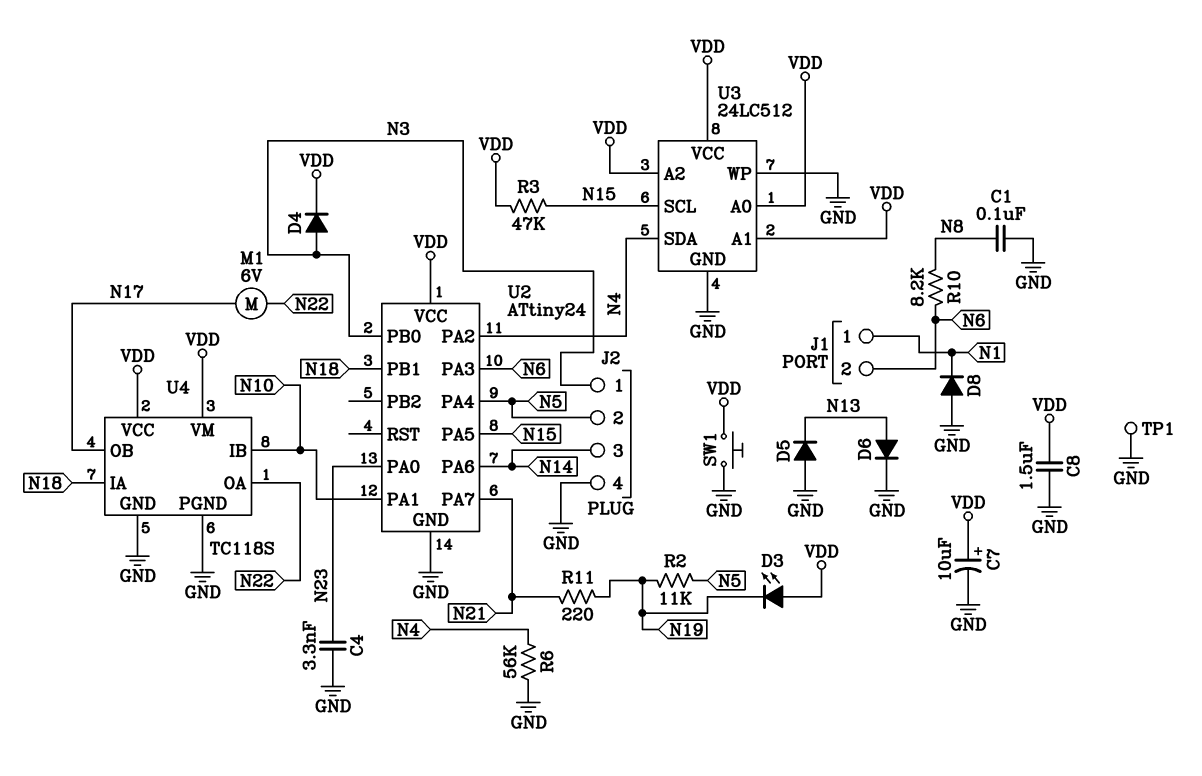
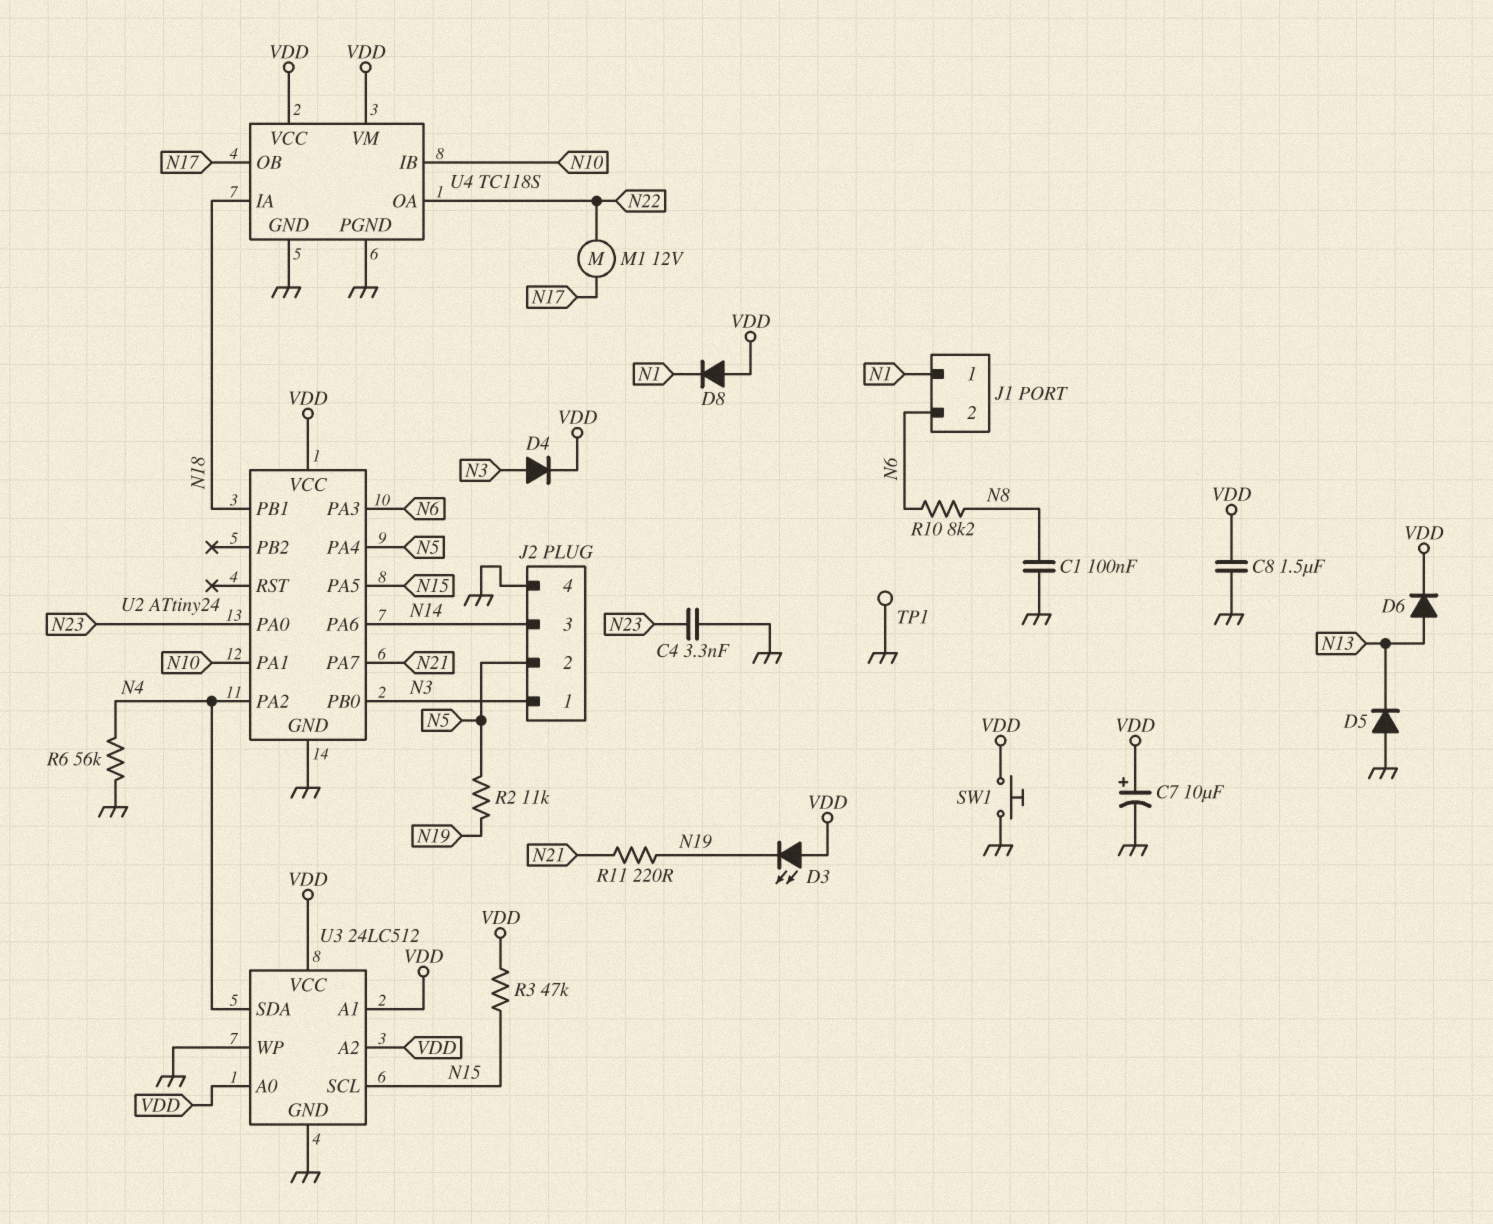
D6: diode (A N13, K GND) -> diode (A N13, K VDD)
D8: diode (A GND, K N1) -> diode (A VDD, K N1)
M1: motor 6V (N17, N22) -> motor 12V (N17, N22)

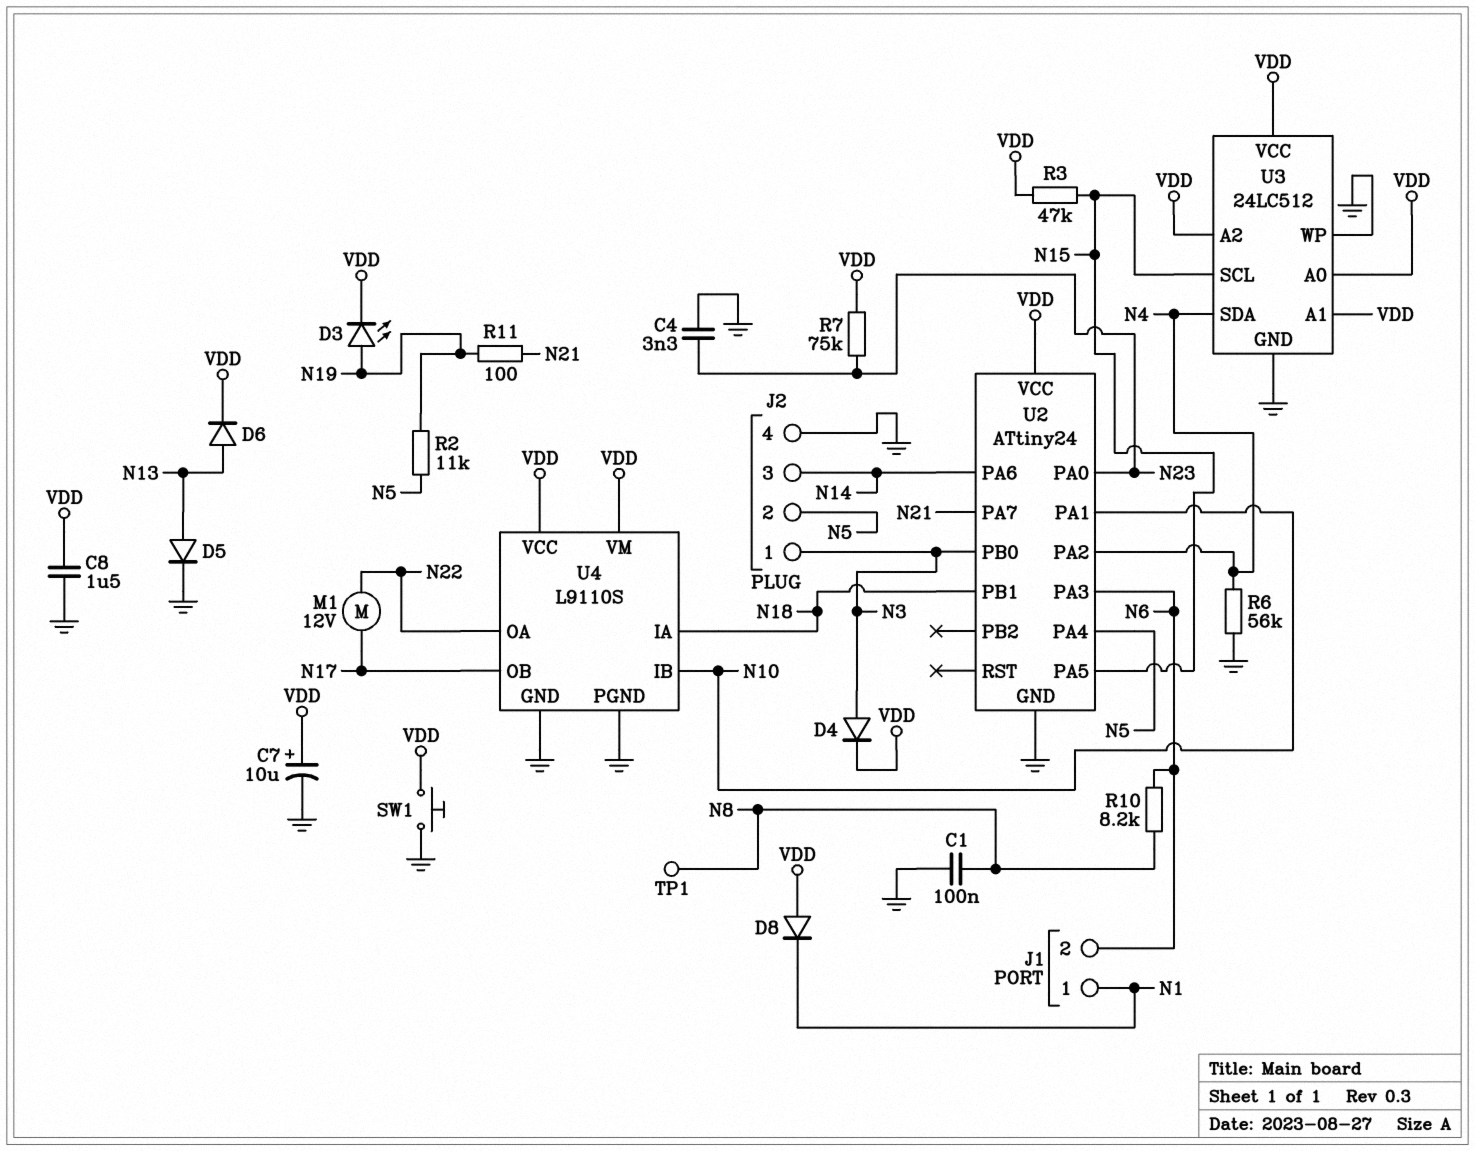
D3: LED (A VDD, K N19) -> LED (A N19, K VDD)
D5: diode (A GND, K N13) -> diode (A N13, K GND)
R7: none -> 75k (N23, VDD)
R11: 220 (N19, N21) -> 100 (N19, N21)
TP1: test point (GND) -> test point (N8)
U4: TC118S -> L9110S

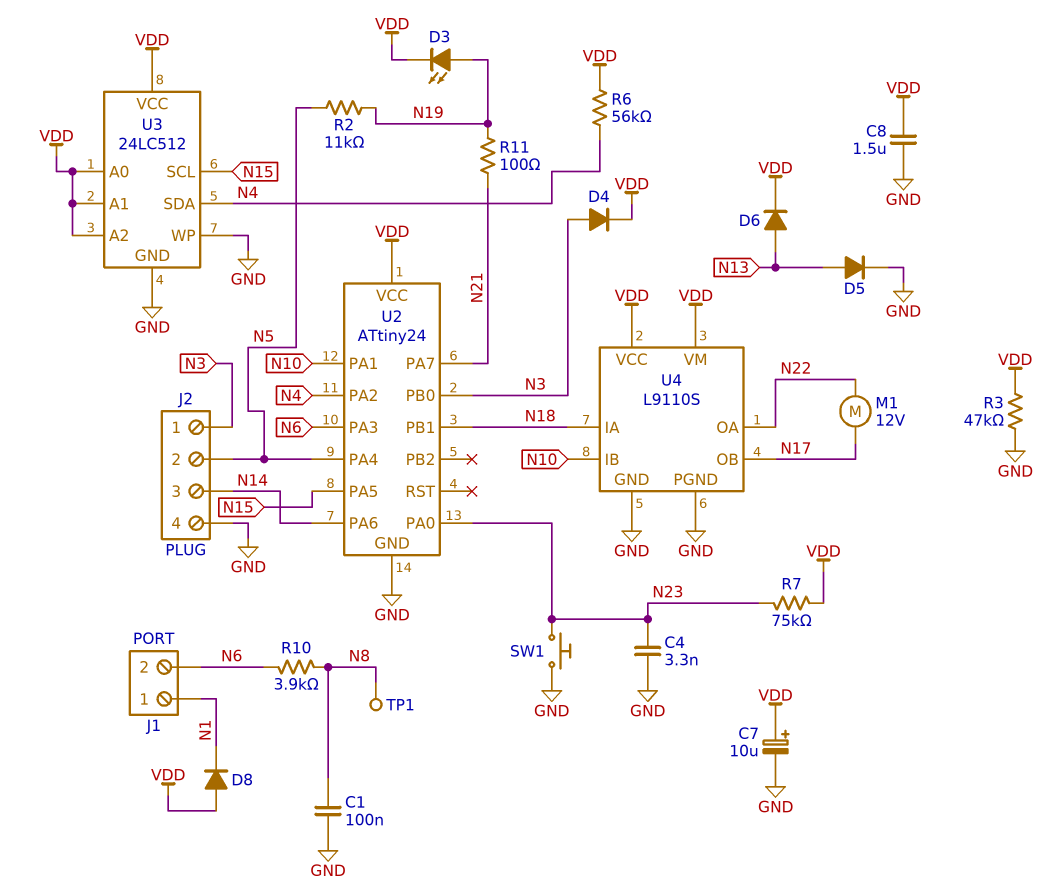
R3: 47k (N15, VDD) -> 47k (GND, VDD)
R6: 56k (GND, N4) -> 56k (N4, VDD)
R10: 8.2k (N6, N8) -> 3.9k (N6, N8)
SW1: button (GND, VDD) -> button (GND, N23)

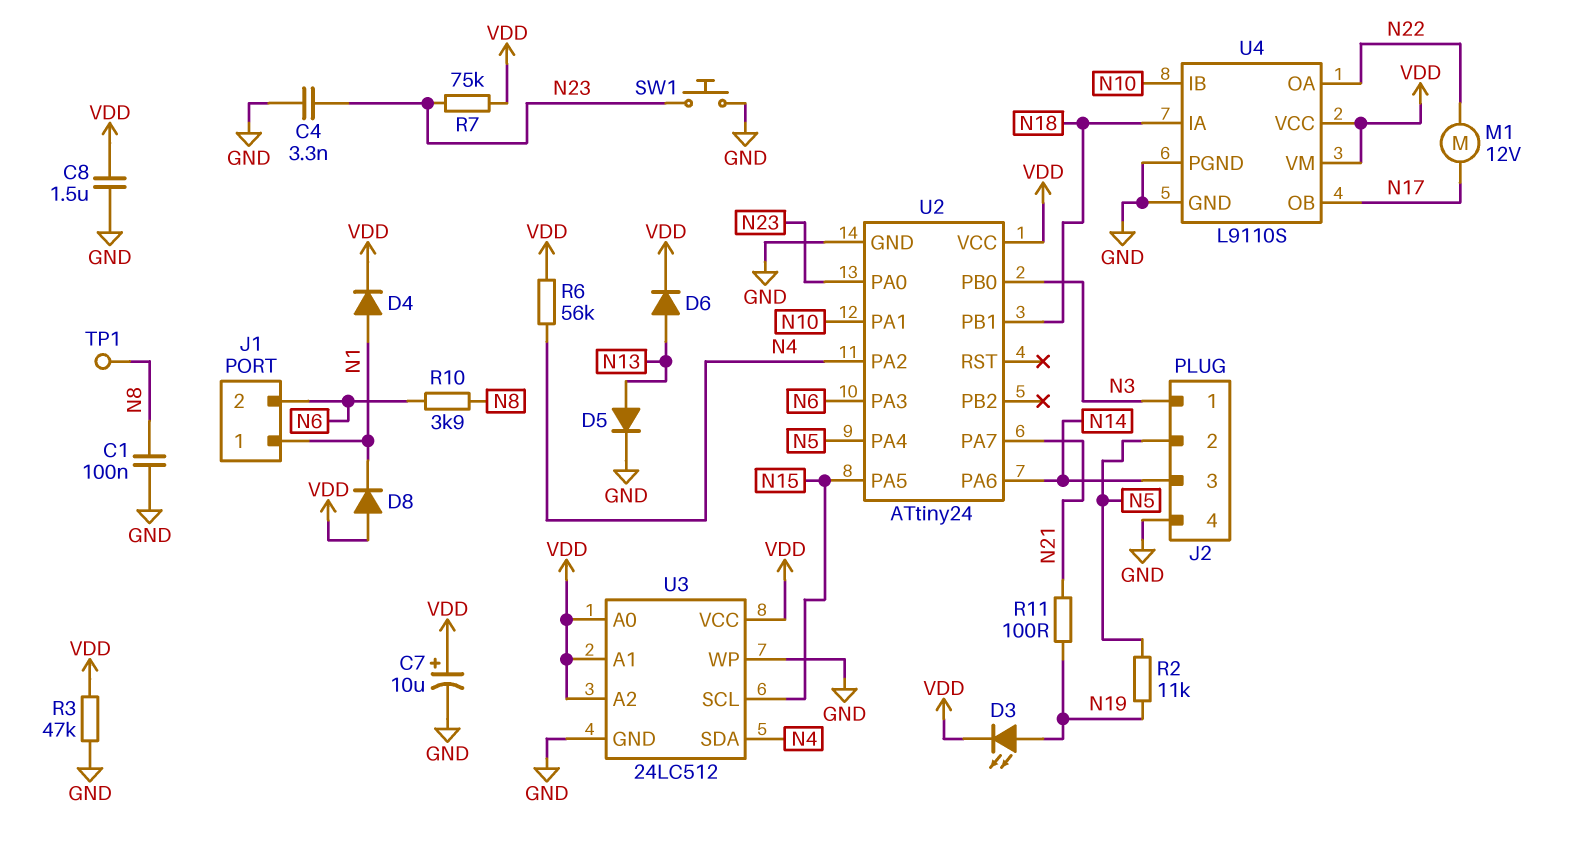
D4: diode (A N3, K VDD) -> diode (A N1, K VDD)

